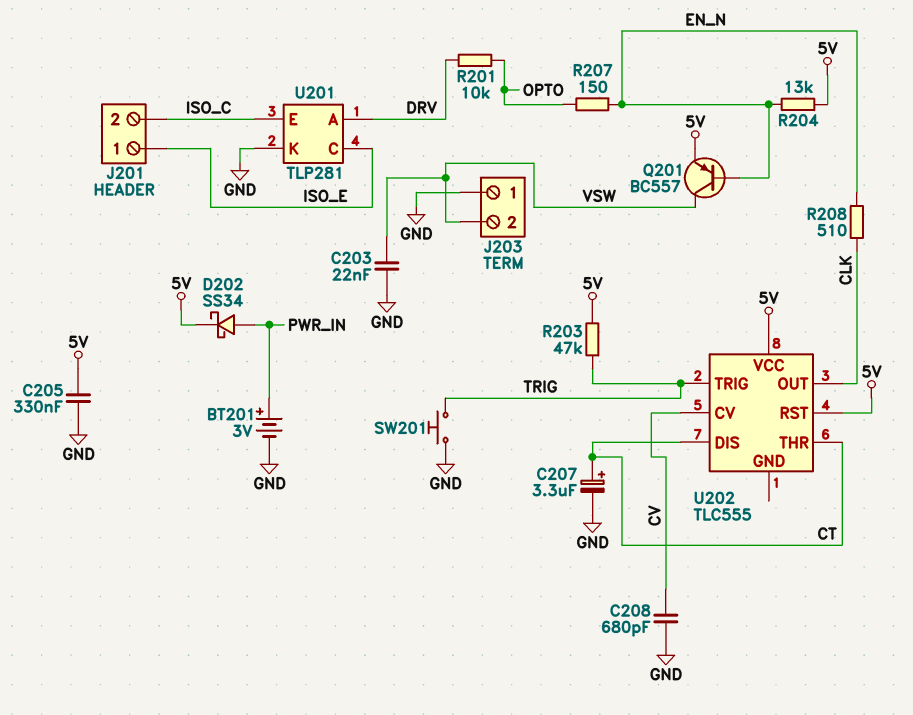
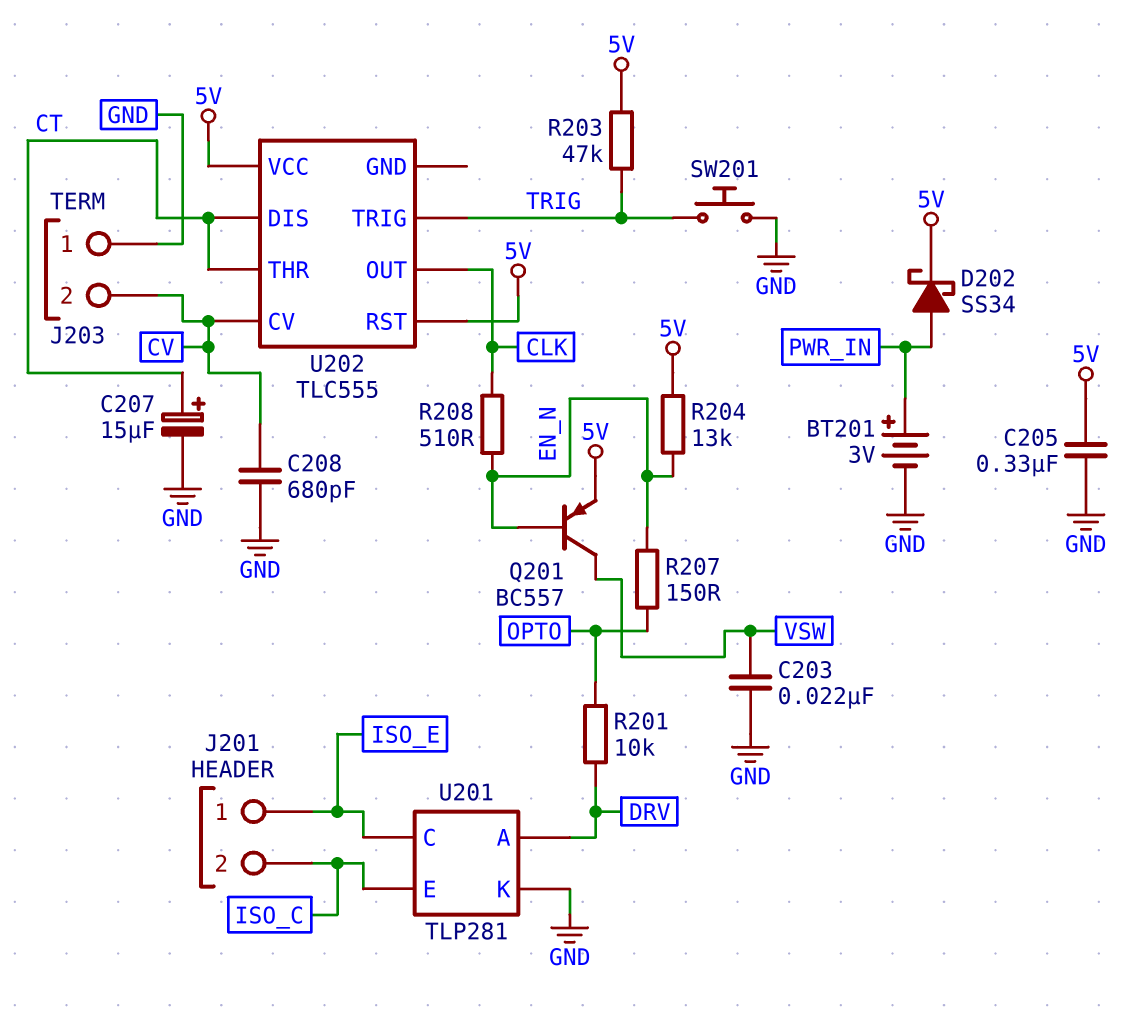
C207: 3.3uF (plus CT, minus GND) -> 15uF (plus CT, minus GND)
J203 pin 2: VSW -> CV

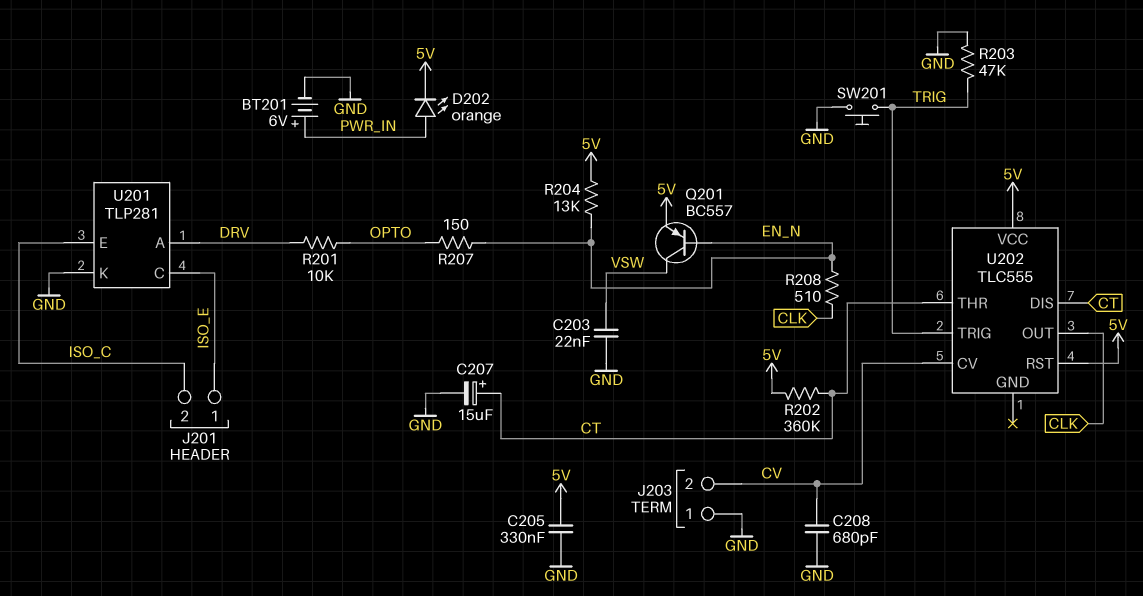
BT201: 3V (plus PWR_IN, minus GND) -> 6V (plus PWR_IN, minus GND)
D202: schottky SS34 (A PWR_IN, K 5V) -> LED orange (A PWR_IN, K 5V)
R202: none -> 360k (5V, CT)
R203: 47k (5V, TRIG) -> 47k (GND, TRIG)

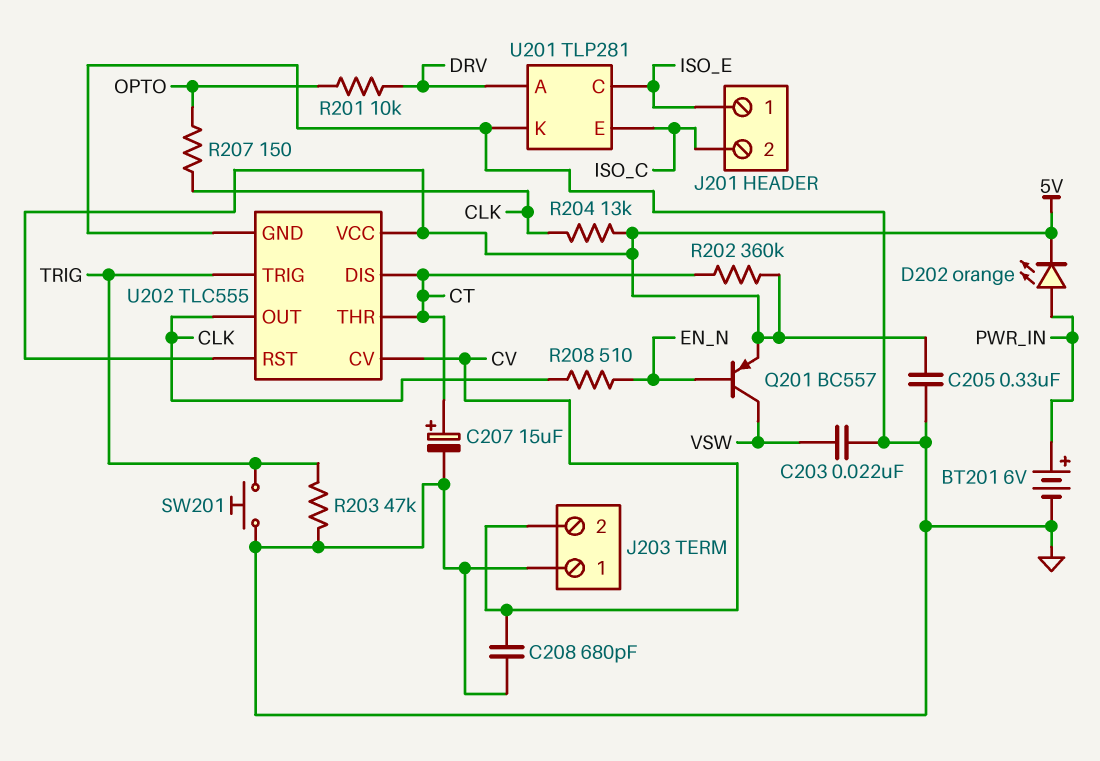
R204: 13k (5V, EN_N) -> 13k (5V, CLK)
R207: 150 (EN_N, OPTO) -> 150 (CLK, OPTO)
U202 pin GND: none -> GND

